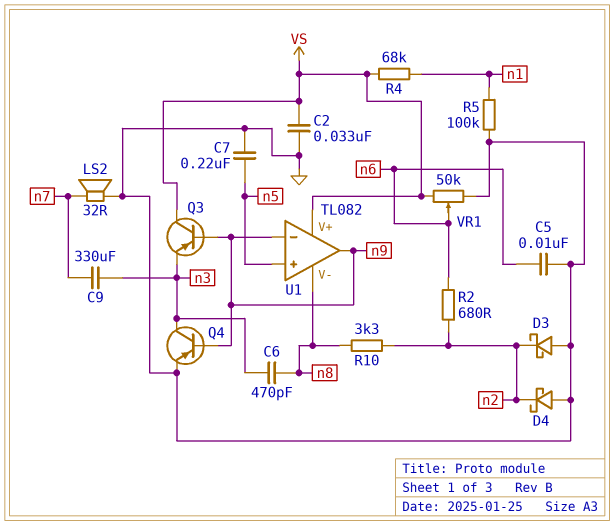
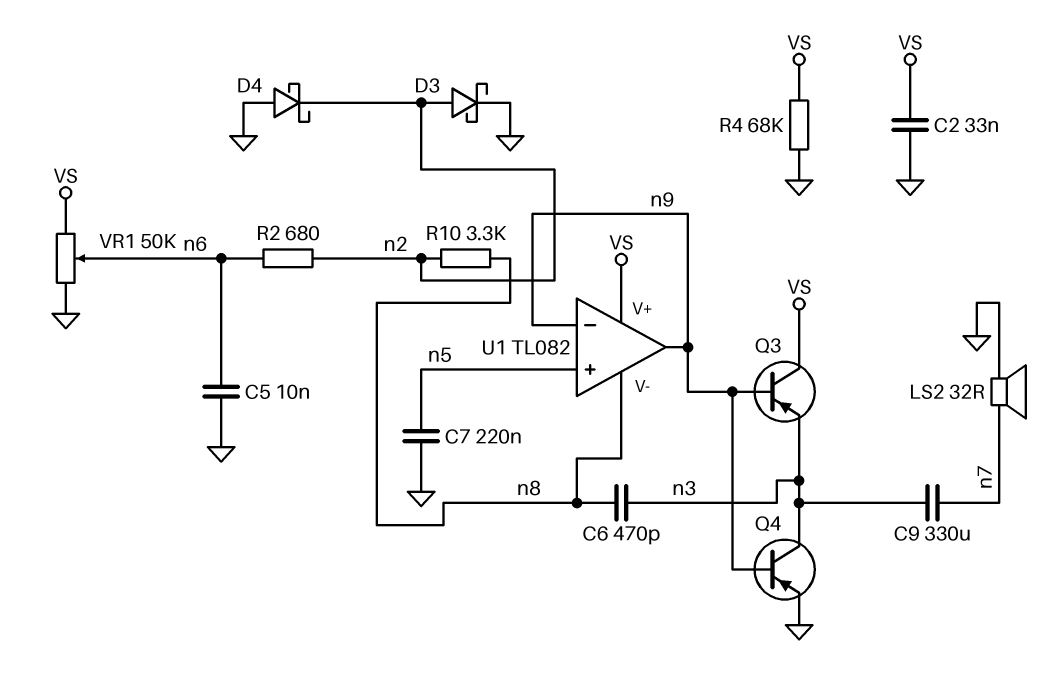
D3: schottky (A GND, K n2) -> schottky (A n2, K GND)
R4: 68k (VS, n1) -> 68k (GND, VS)
R5: 100k (GND, n1) -> none

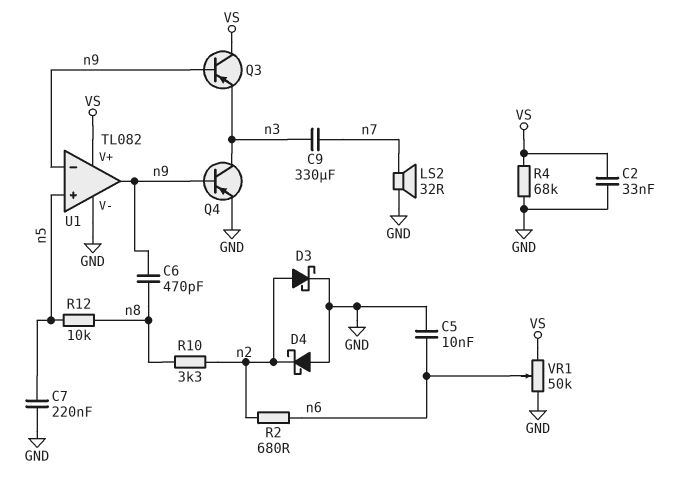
C6: 470pF (n3, n8) -> 470pF (n8, n9)
R12: none -> 10k (n5, n8)
U1 pin V-: n8 -> GND

